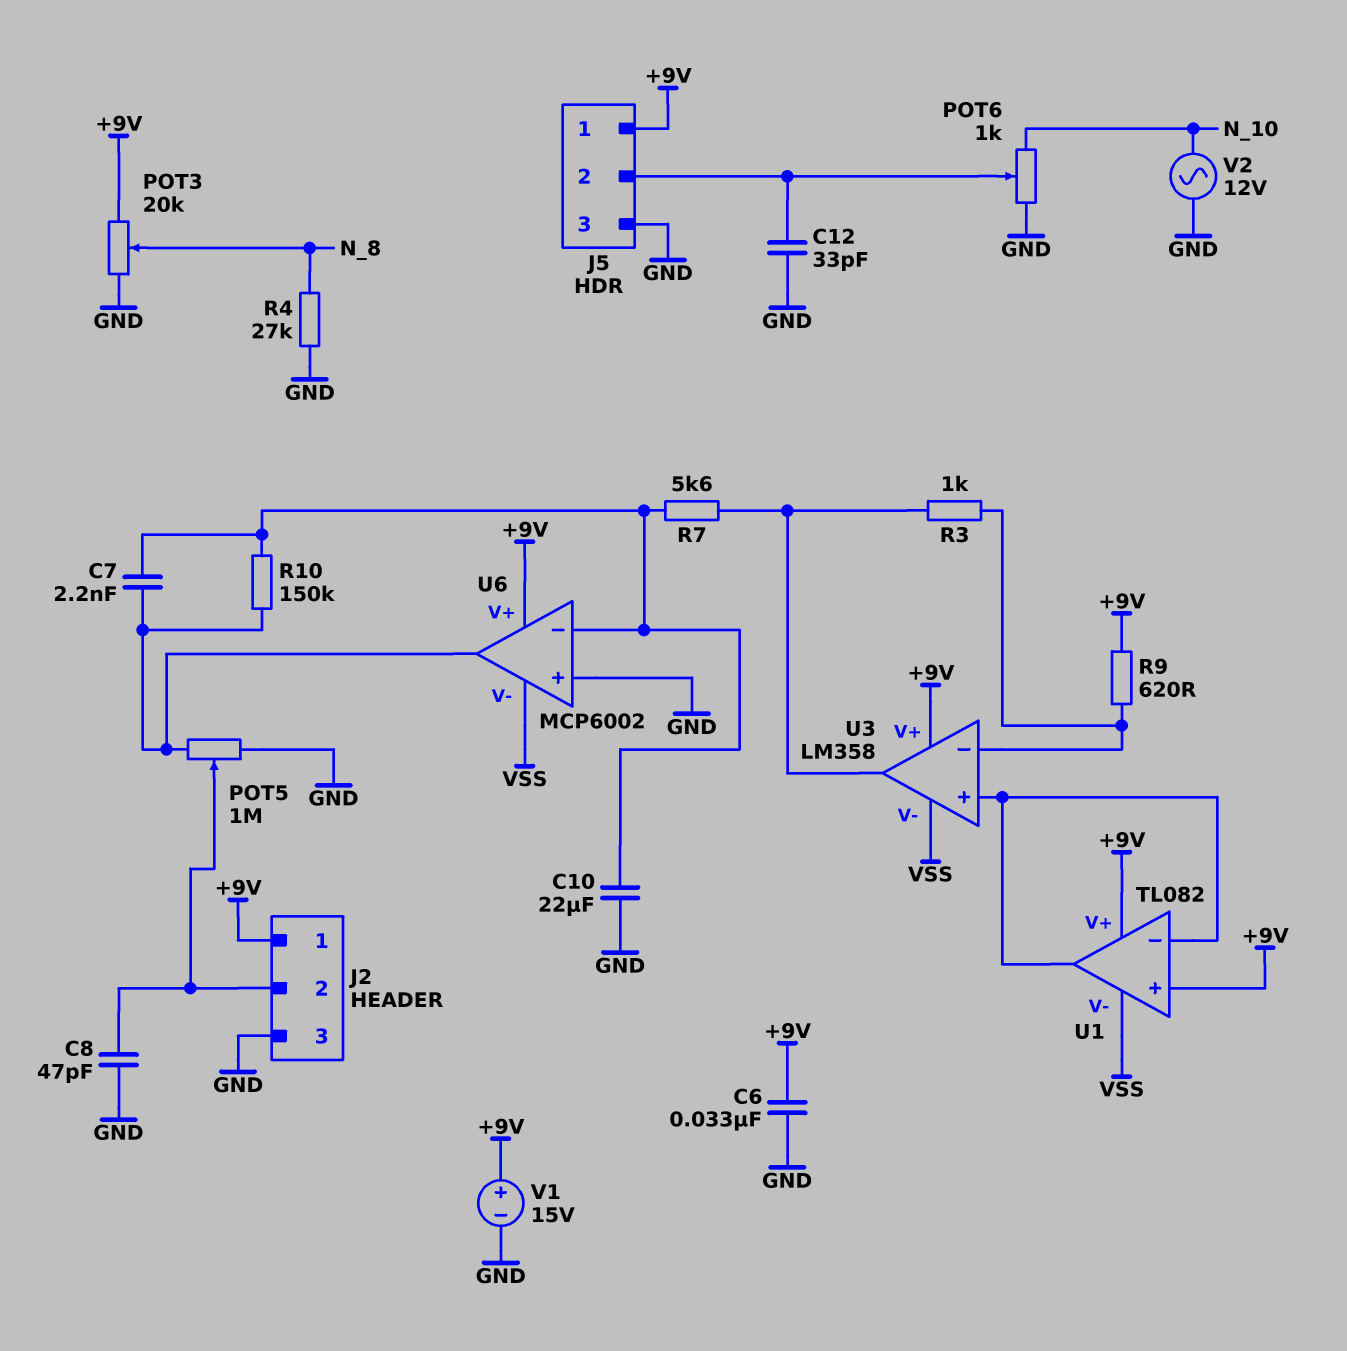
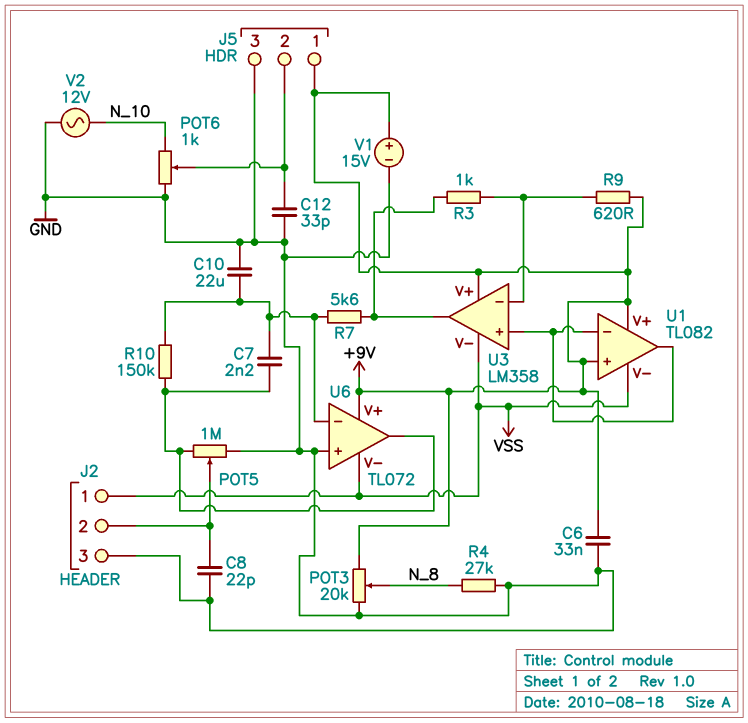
C8: 47pF (GND, J2/2) -> 22pF (GND, J2/2)
J2 pin 1: +9V -> VSS
U6: MCP6002 -> TL072

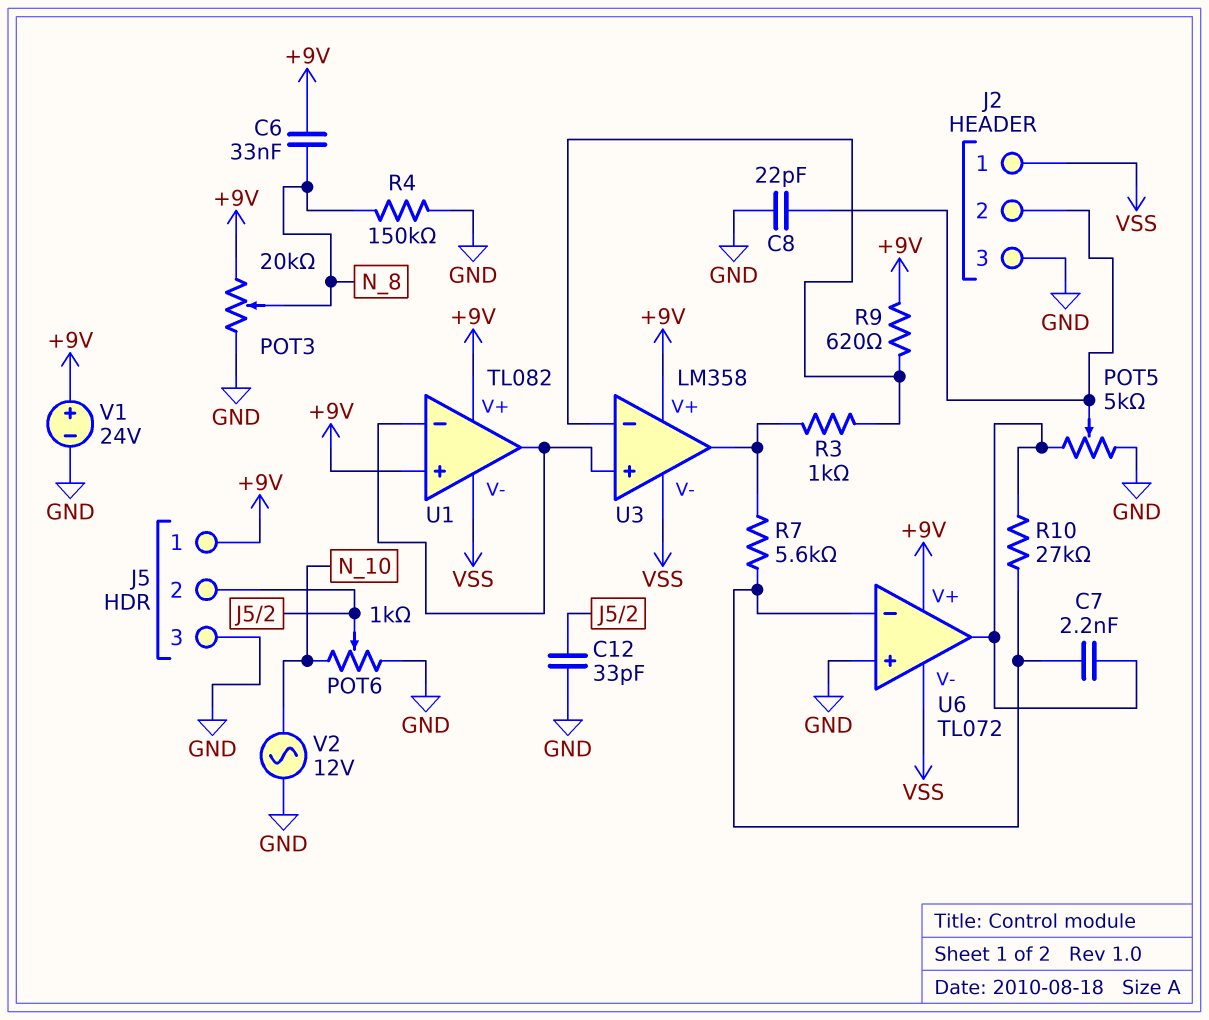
C6: 33nF (+9V, GND) -> 33nF (+9V, N_8)
C10: 22uF (GND, U6/in-) -> none
POT5: 1M (GND, U6/out, wiper J2/2) -> 5k (GND, U6/out, wiper J2/2)
R4: 27k (GND, N_8) -> 150k (GND, N_8)
R10: 150k (U6/in-, U6/out) -> 27k (U6/in-, U6/out)
V1: 15V (plus +9V, minus GND) -> 24V (plus +9V, minus GND)

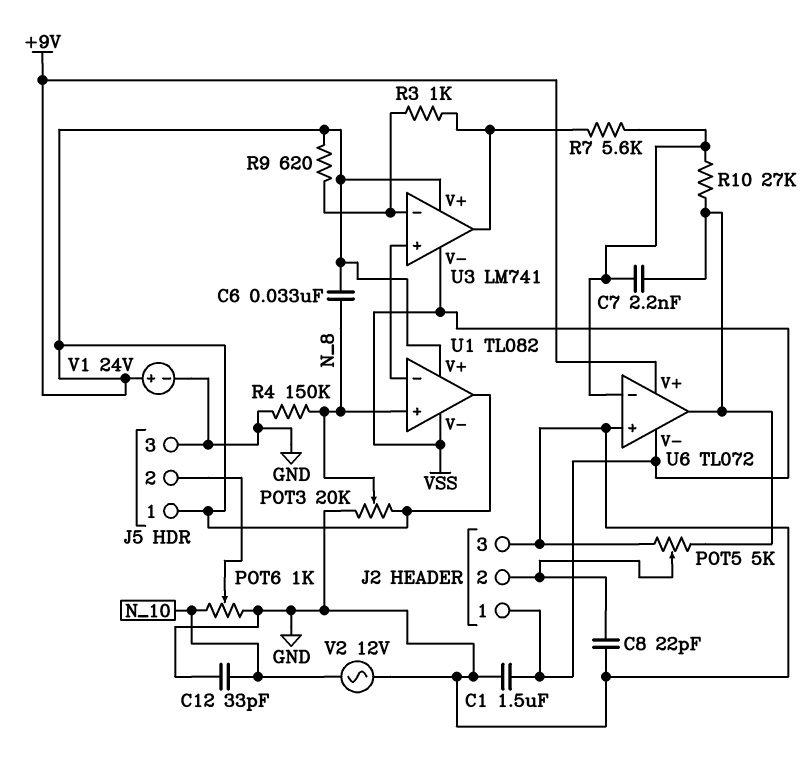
C1: none -> 1.5uF (GND, VSS)
C12: 33pF (GND, J5/2) -> 33pF (GND, N_10)
U1 pin in+: +9V -> N_8
U1 pin out: U1/in- -> +9V
U3: LM358 -> LM741

